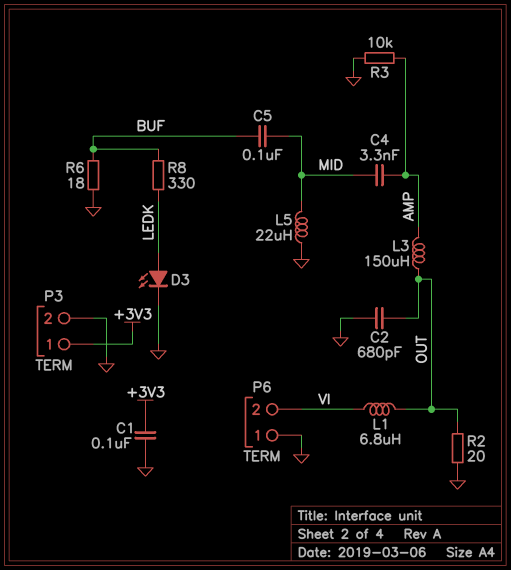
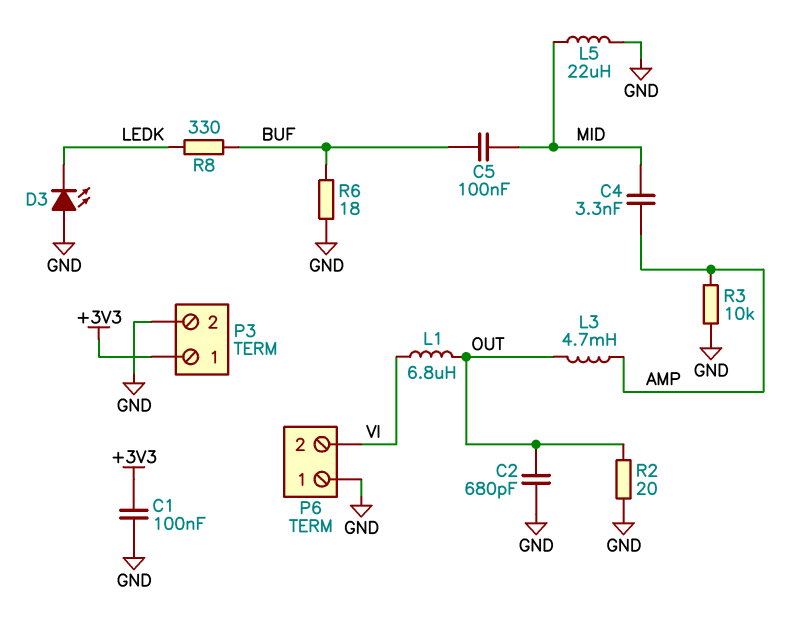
D3: LED (A LEDK, K GND) -> LED (A GND, K LEDK)
L3: 150uH (AMP, OUT) -> 4.7mH (AMP, OUT)

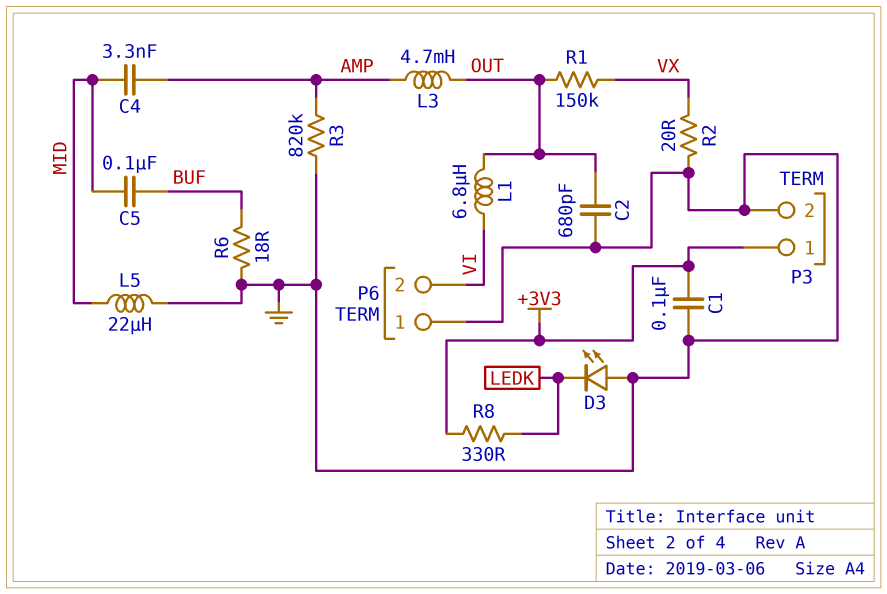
R1: none -> 150k (OUT, VX)
R2: 20 (GND, OUT) -> 20 (GND, VX)
R3: 10k (AMP, GND) -> 820k (AMP, GND)
R8: 330 (BUF, LEDK) -> 330 (+3V3, LEDK)

